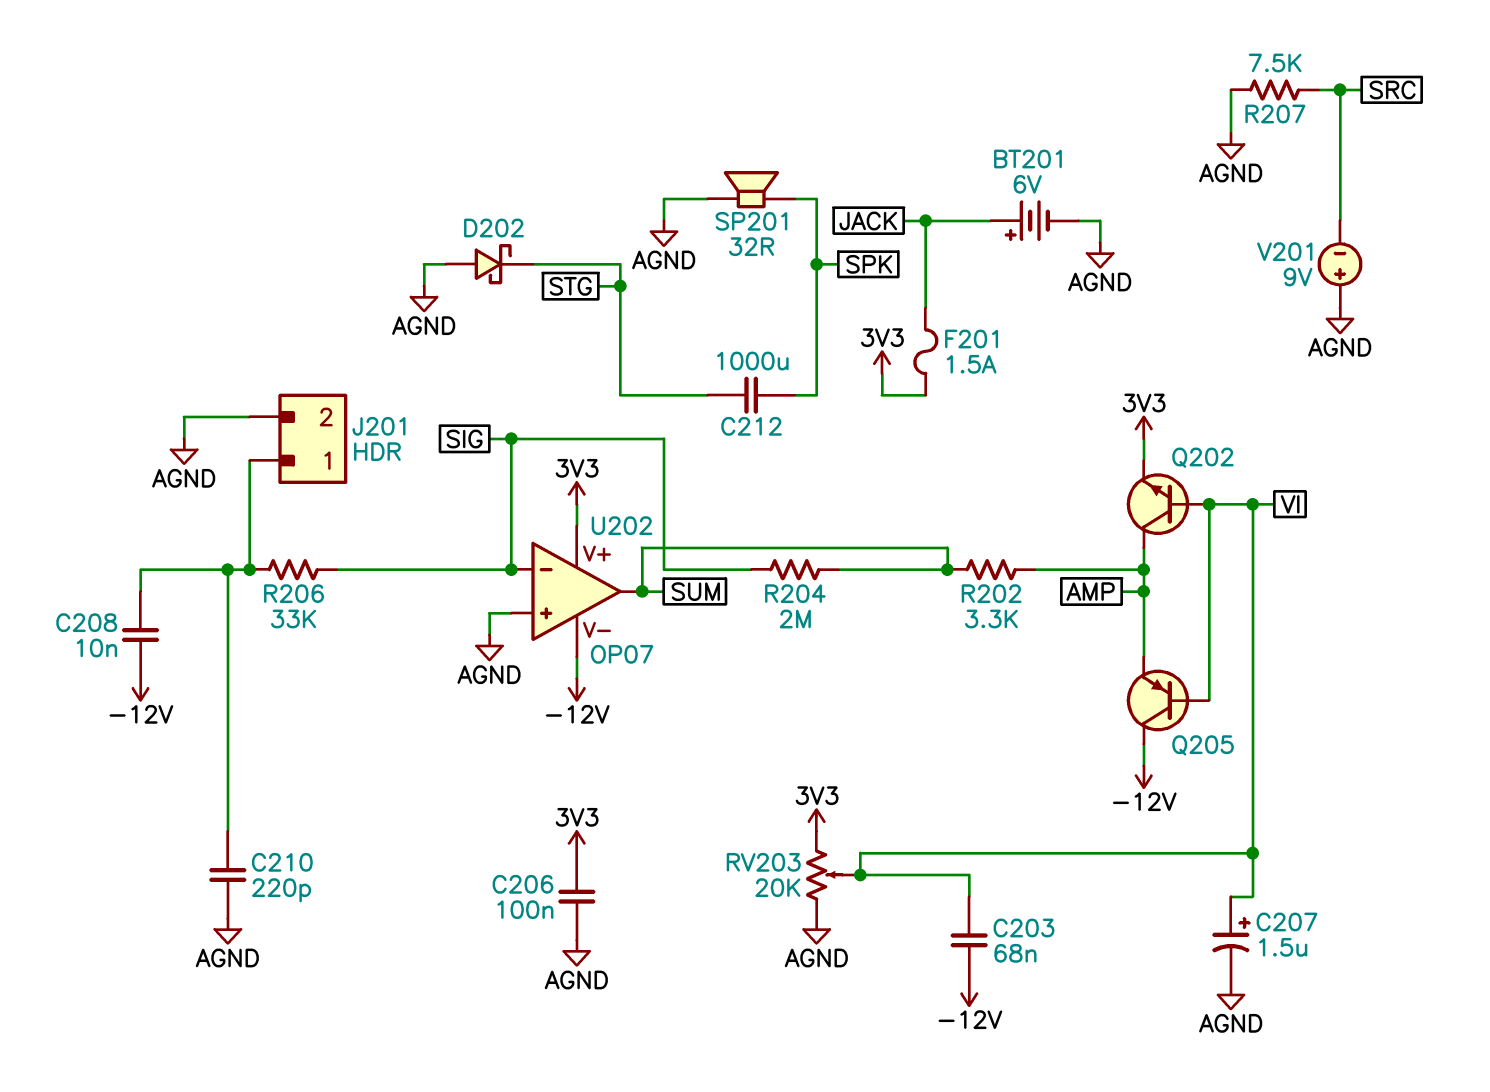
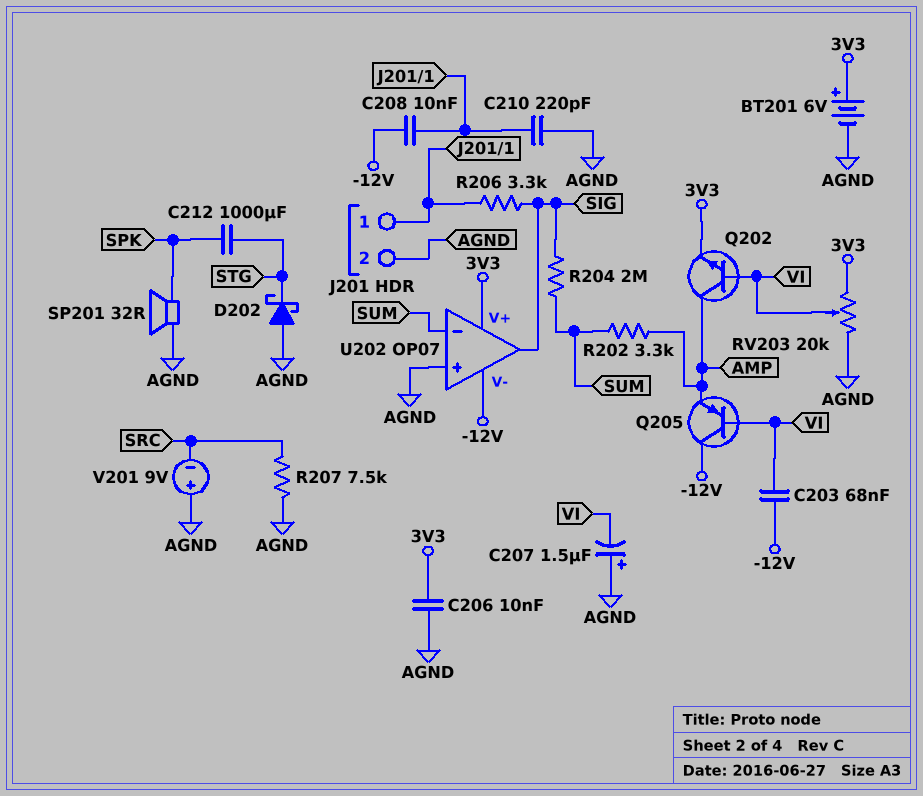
BT201: 6V (plus JACK, minus AGND) -> 6V (plus 3V3, minus AGND)
C206: 100nF (3V3, AGND) -> 10nF (3V3, AGND)
C207: 1.5uF (plus VI, minus AGND) -> 1.5uF (plus AGND, minus VI)
F201: 1.5A (3V3, JACK) -> none
R206: 33k (J201/1, SIG) -> 3.3k (J201/1, SIG)
U202 pin in-: SIG -> SUM
U202 pin out: SUM -> SIG

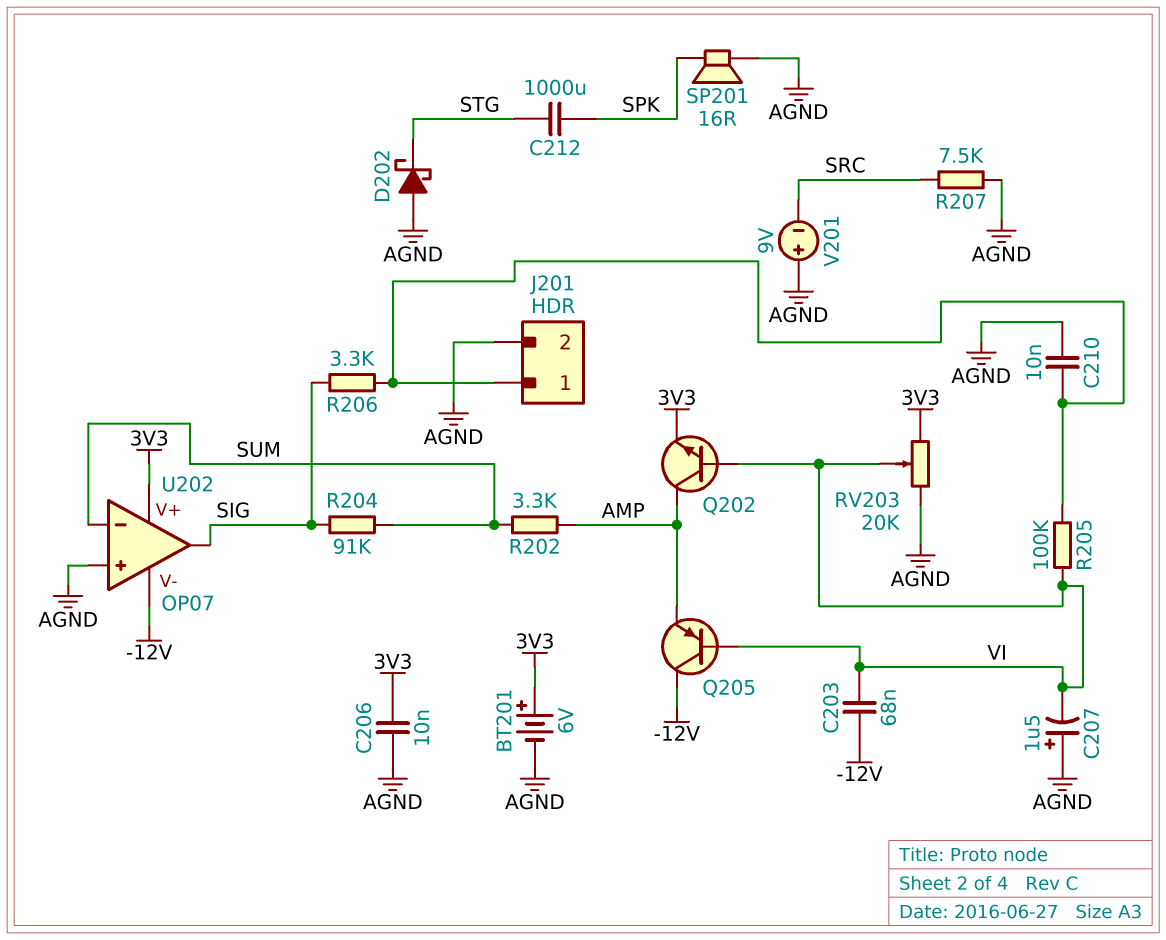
C208: 10nF (-12V, J201/1) -> none
C210: 220pF (AGND, J201/1) -> 10nF (AGND, J201/1)
R204: 2M (SIG, SUM) -> 91k (SIG, SUM)
R205: none -> 100k (J201/1, VI)
SP201: speaker 32R (AGND, SPK) -> speaker 16R (AGND, SPK)

